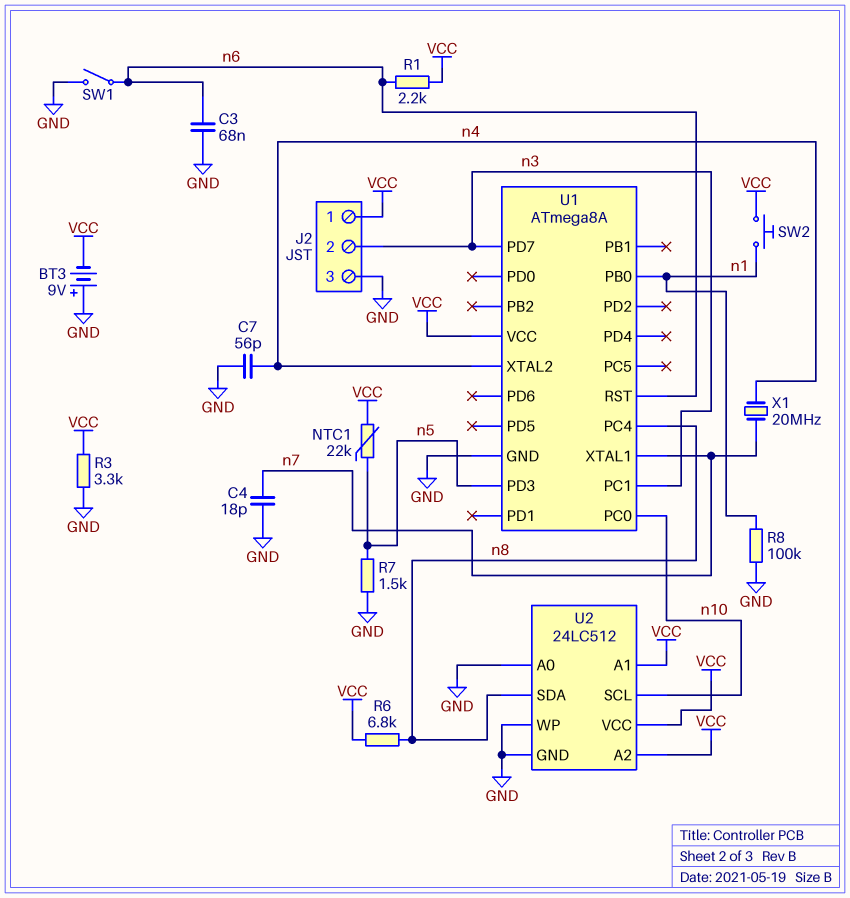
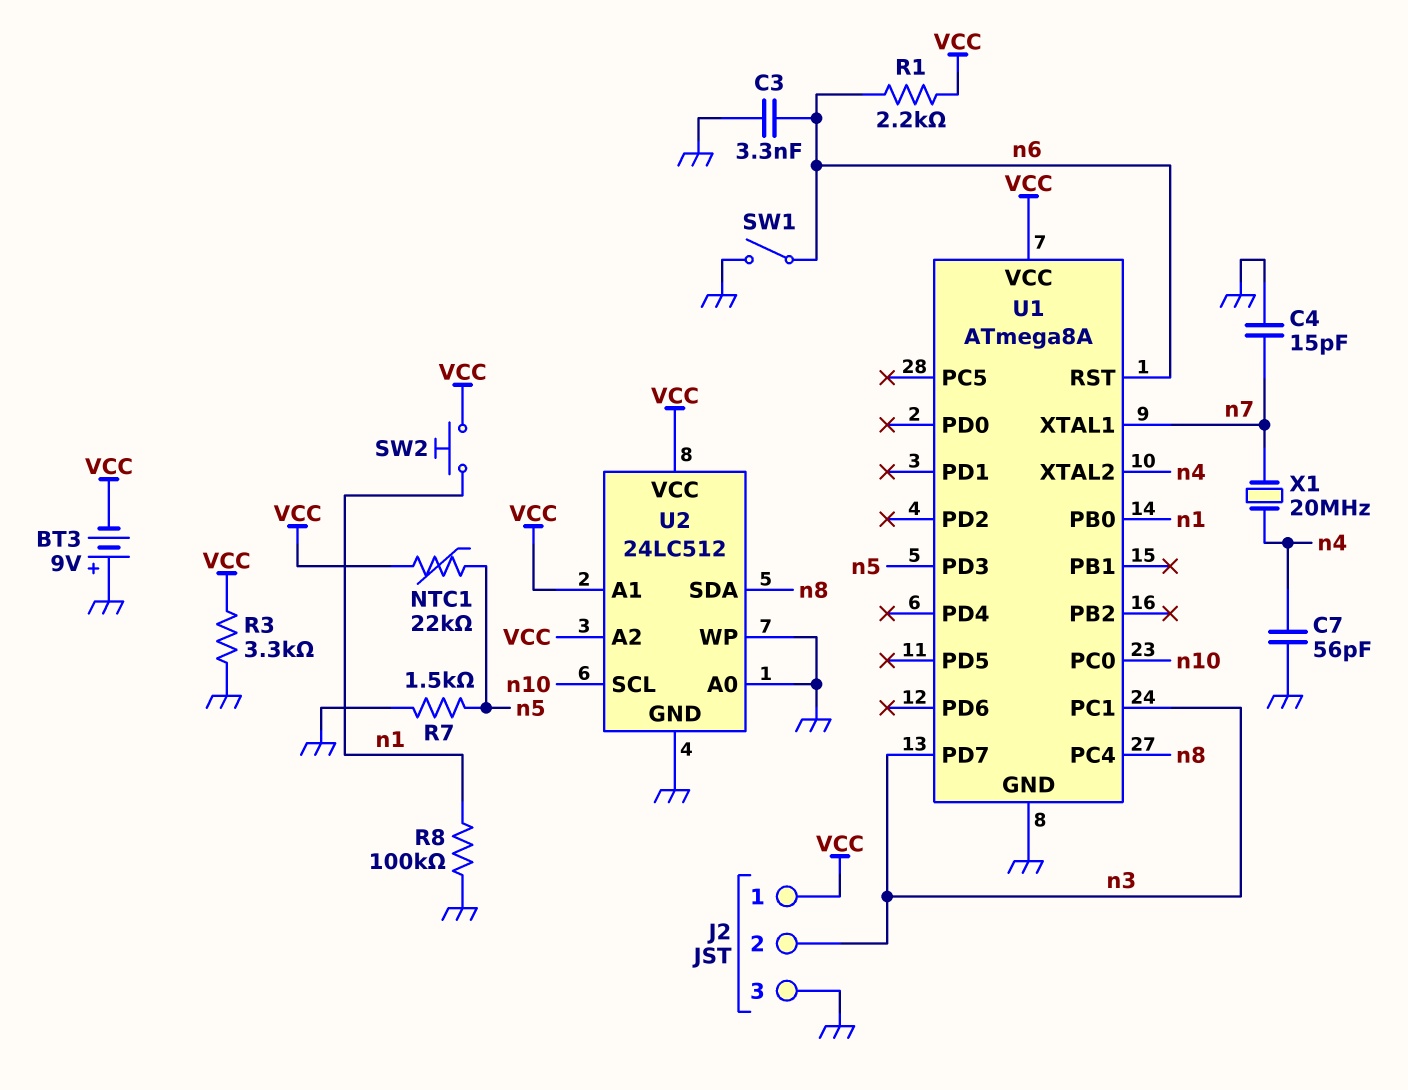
C3: 68nF (GND, n6) -> 3.3nF (GND, n6)
C4: 18pF (GND, n7) -> 15pF (GND, n7)
R6: 6.8k (VCC, n8) -> none

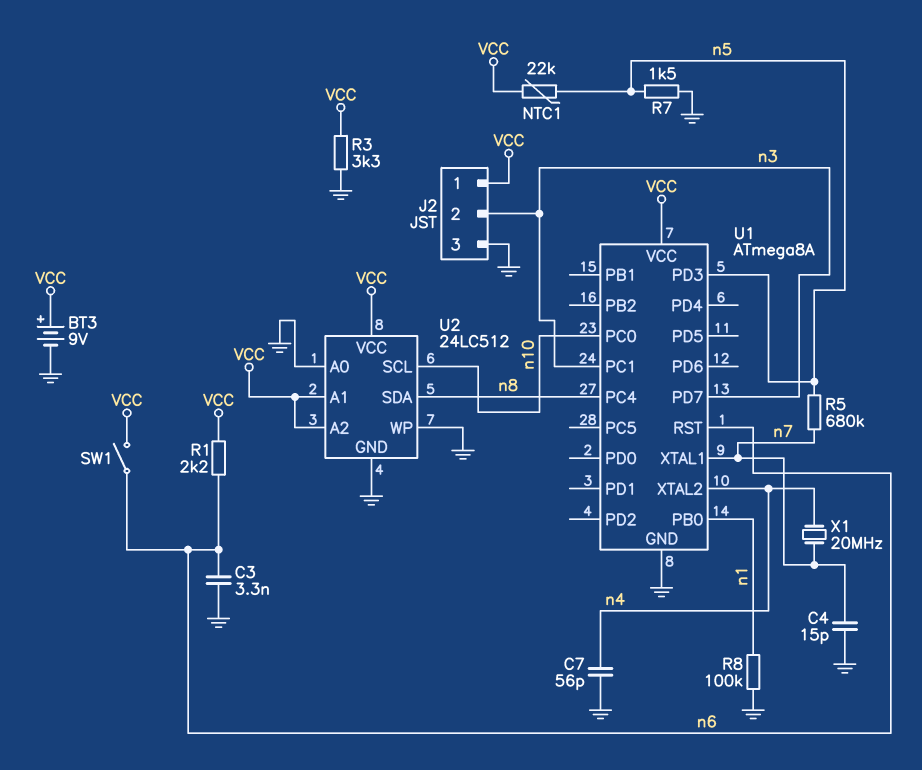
BT3: 9V (plus GND, minus VCC) -> 9V (plus VCC, minus GND)
R5: none -> 680k (n5, n7)
SW1: switch (GND, n6) -> switch (VCC, n6)
SW2: button (VCC, n1) -> none

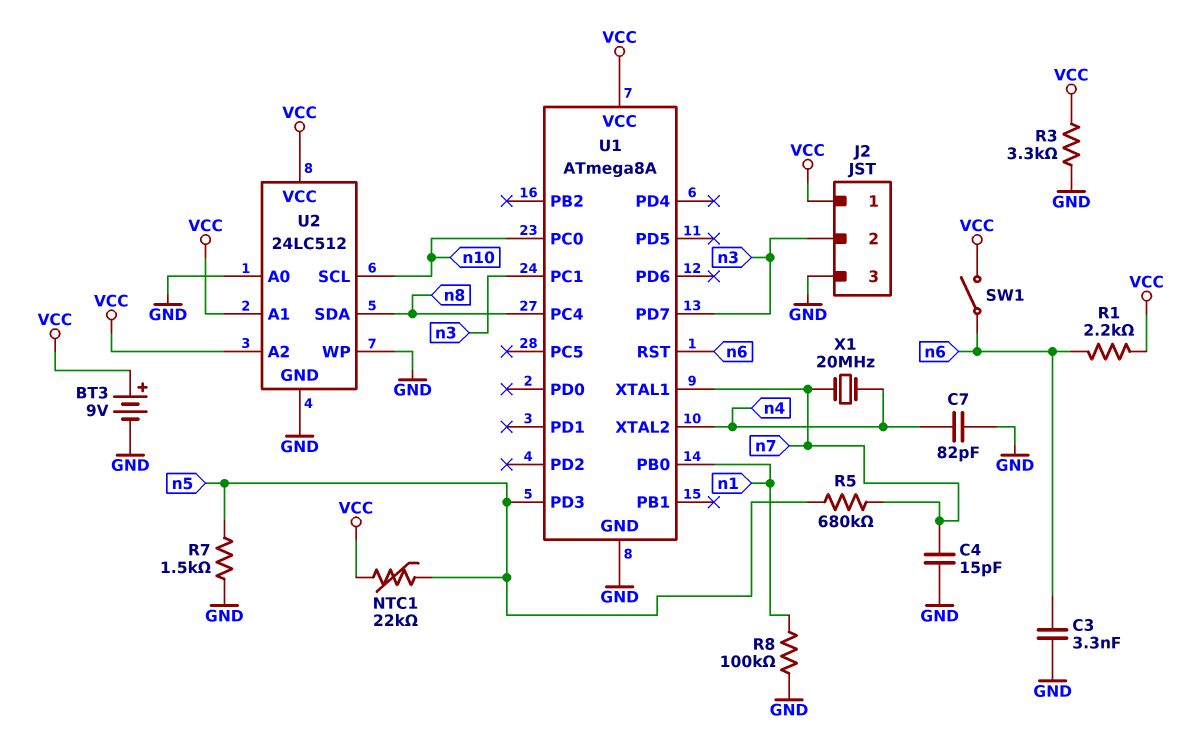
C7: 56pF (GND, n4) -> 82pF (GND, n4)

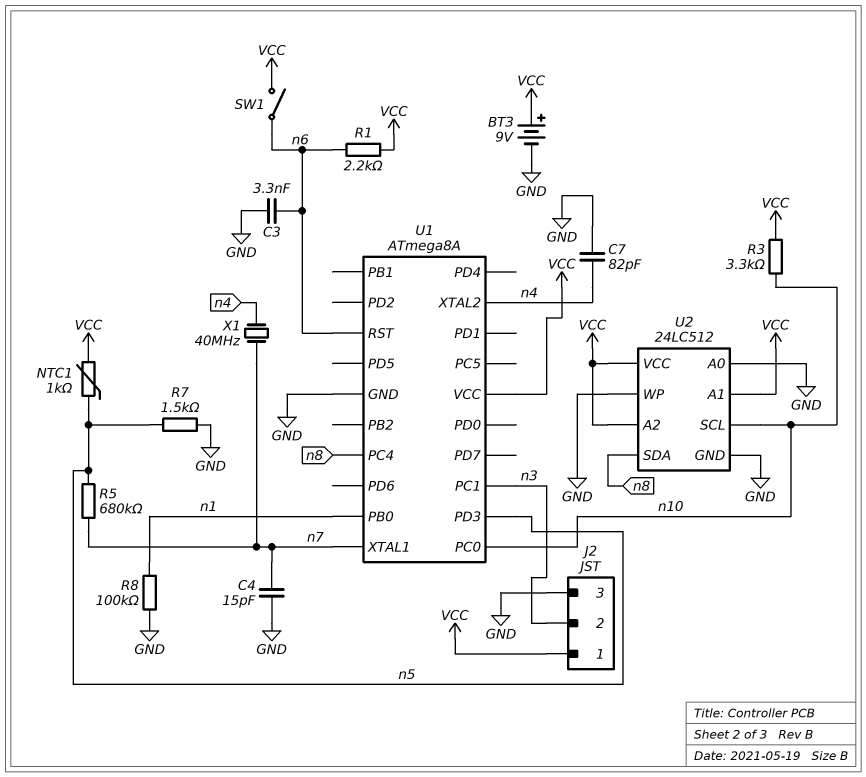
NTC1: 22k (VCC, n5) -> 1k (VCC, n5)
R3: 3.3k (GND, VCC) -> 3.3k (VCC, n10)
U1 pin PD7: n3 -> none
X1: 20MHz (n4, n7) -> 40MHz (n4, n7)

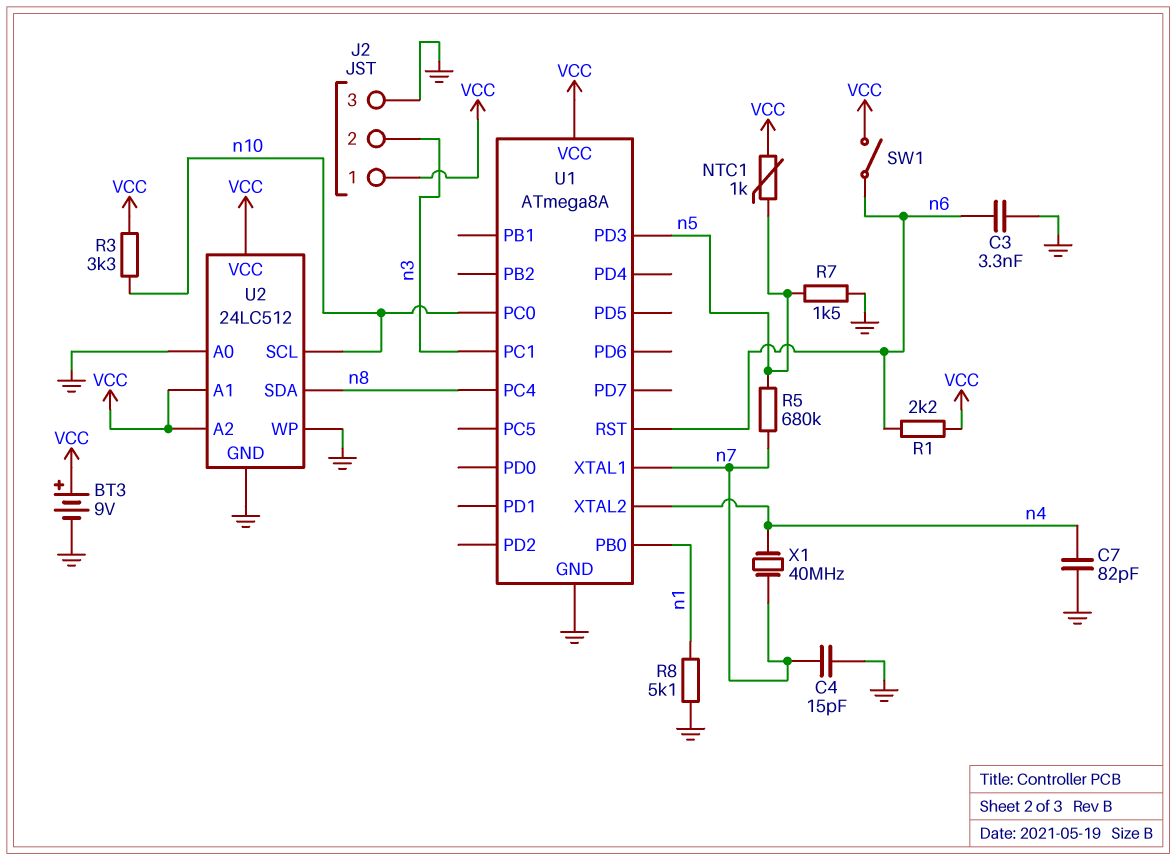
R8: 100k (GND, n1) -> 5.1k (GND, n1)

